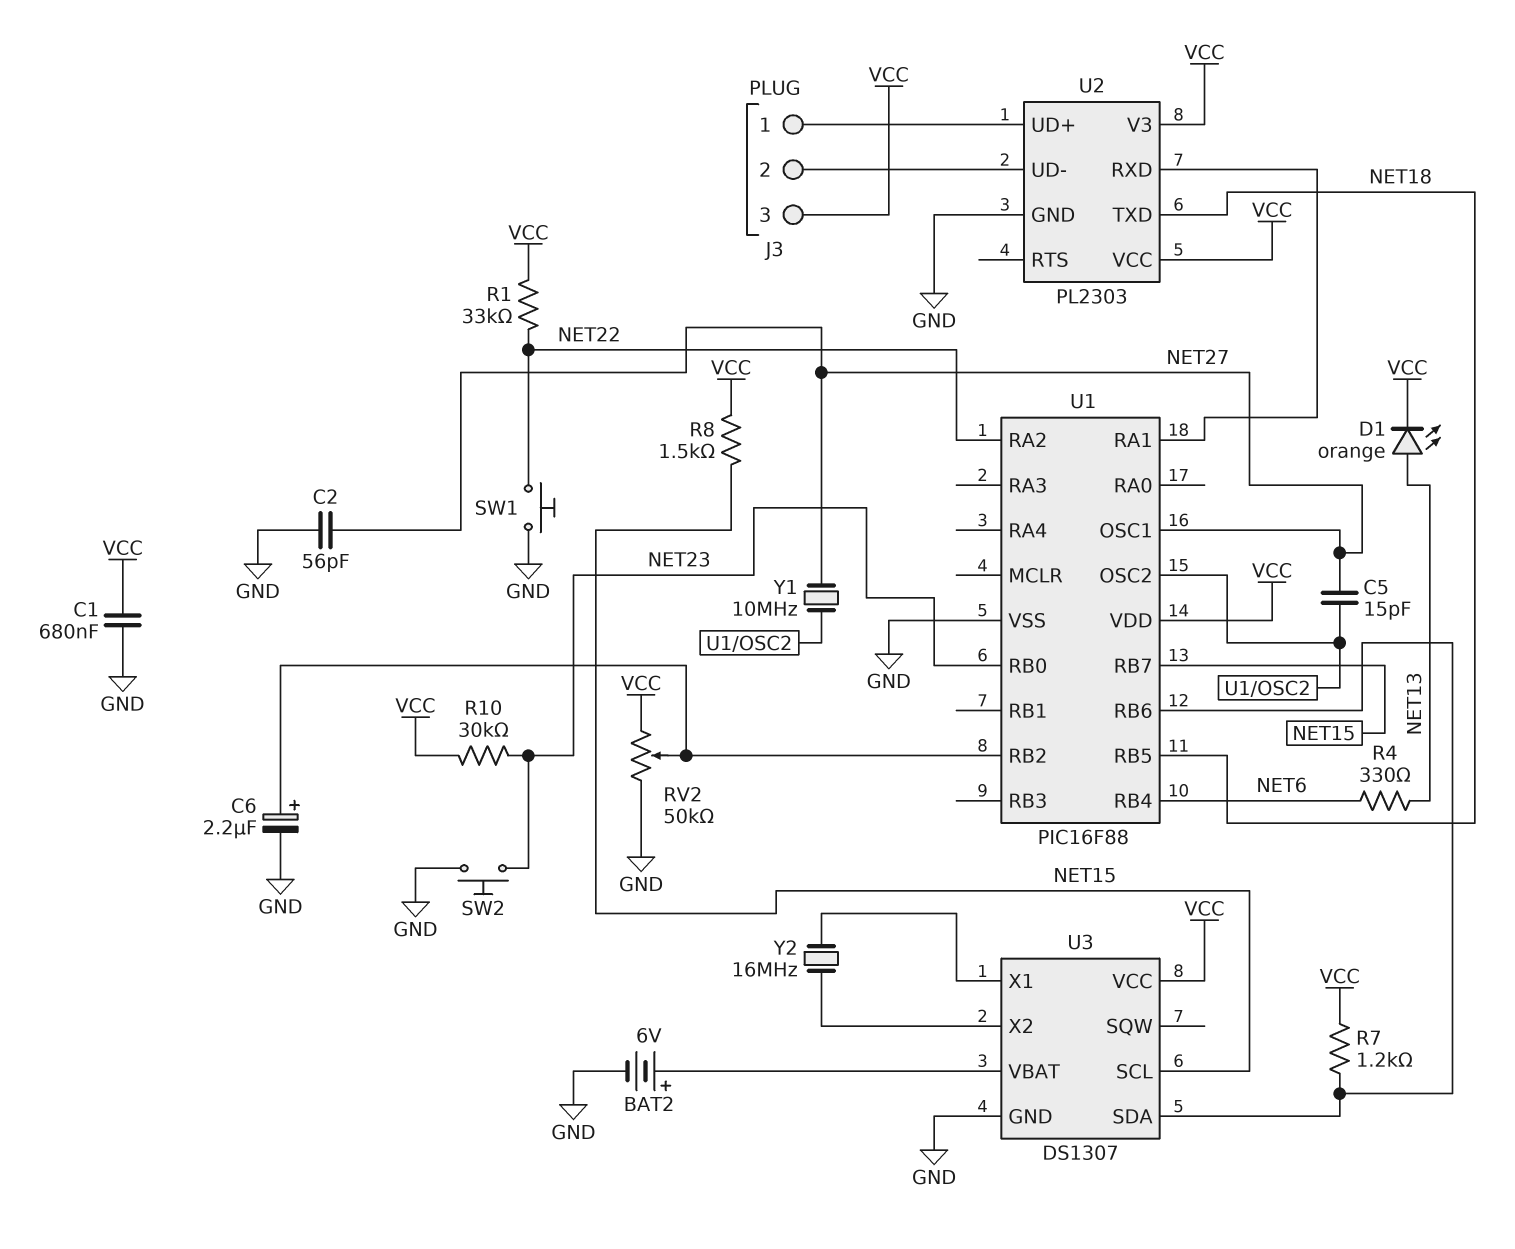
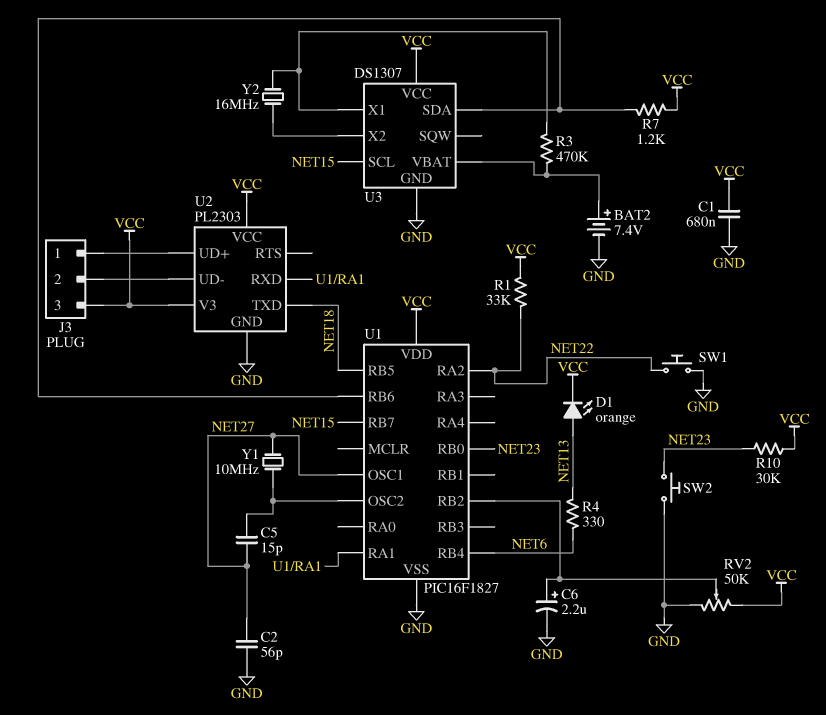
BAT2: 6V (plus U3/VBAT, minus GND) -> 7.4V (plus U3/VBAT, minus GND)
R3: none -> 470k (U3/VBAT, U3/X1)
R8: 1.5k (NET15, VCC) -> none
U1: PIC16F88 -> PIC16F1827

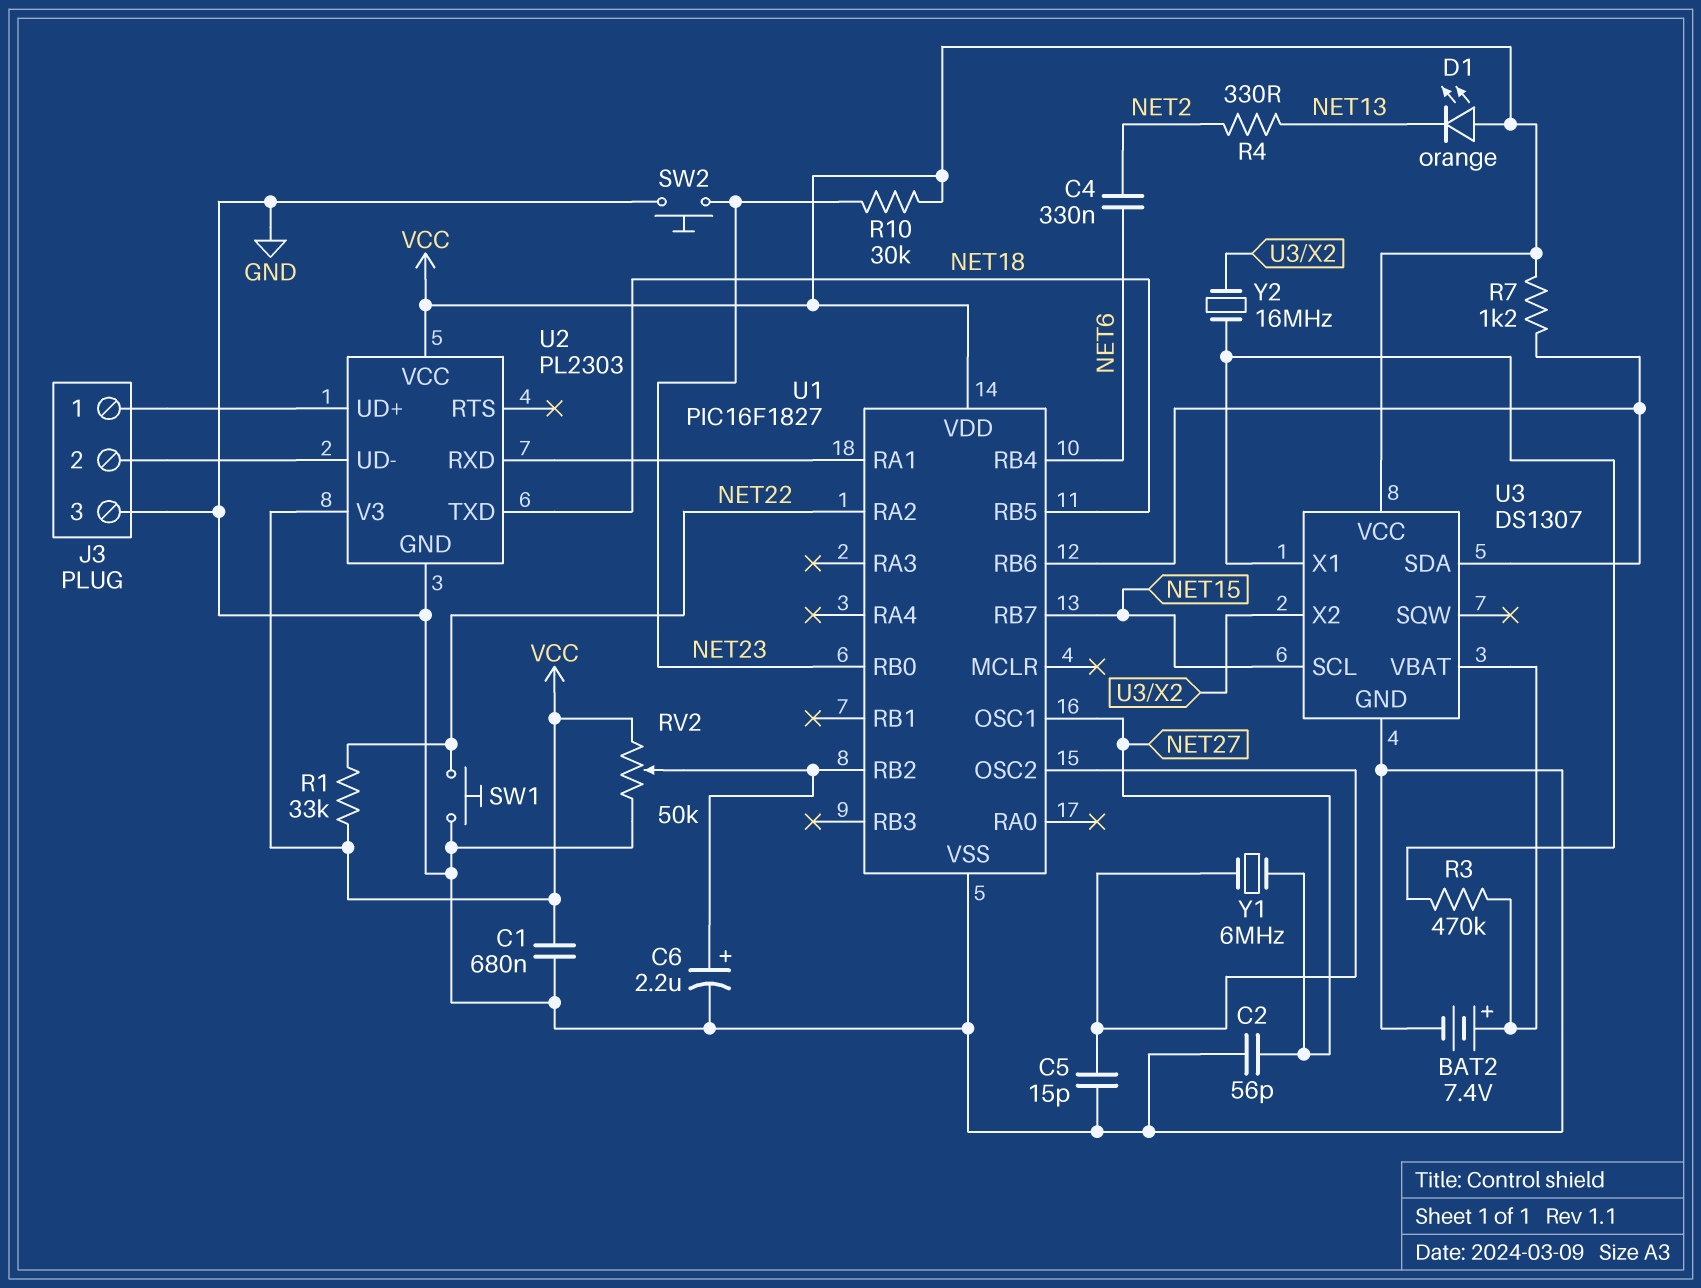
C4: none -> 330nF (NET2, NET6)
C5: 15pF (NET27, U1/OSC2) -> 15pF (GND, U1/OSC2)
D1: LED orange (A NET13, K VCC) -> LED orange (A VCC, K NET13)
J3 pin 3: VCC -> GND
R4: 330 (NET6, NET13) -> 330 (NET2, NET13)
Y1: 10MHz (NET27, U1/OSC2) -> 6MHz (NET27, U1/OSC2)

